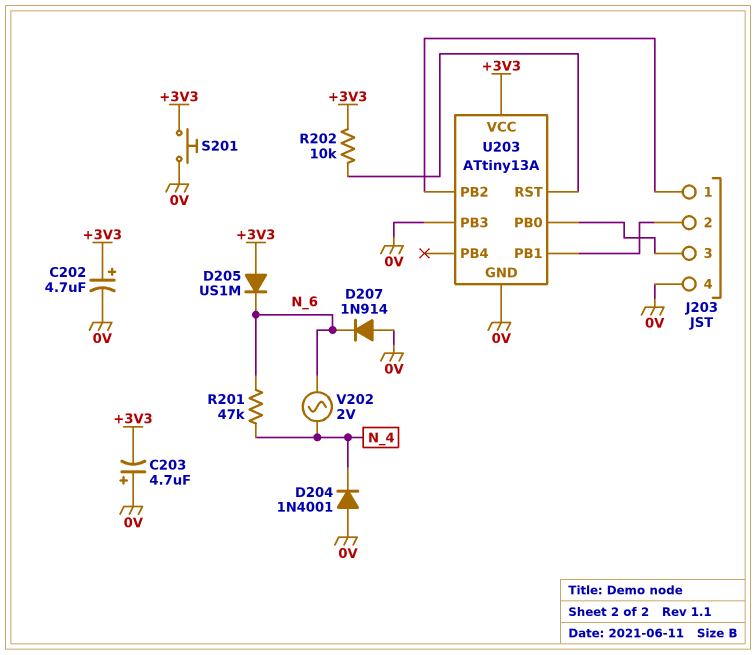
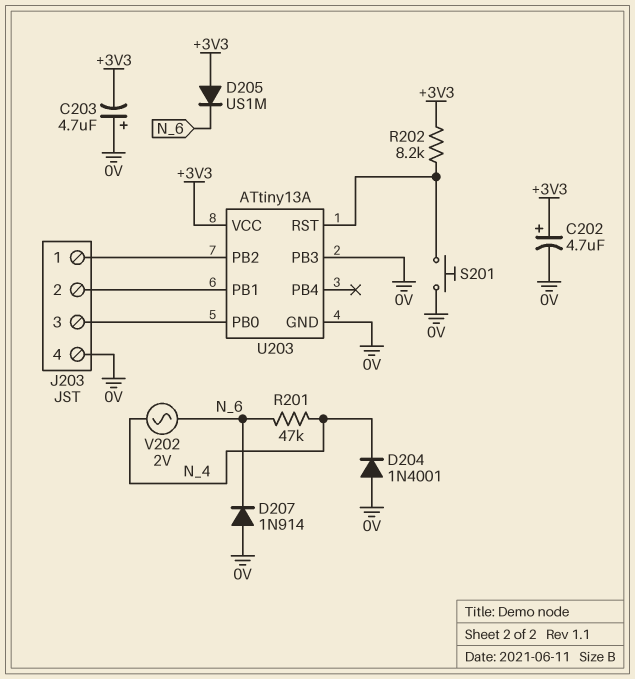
R202: 10k (+3V3, U203/RST) -> 8.2k (+3V3, U203/RST)
S201: button (+3V3, 0V) -> button (0V, U203/RST)

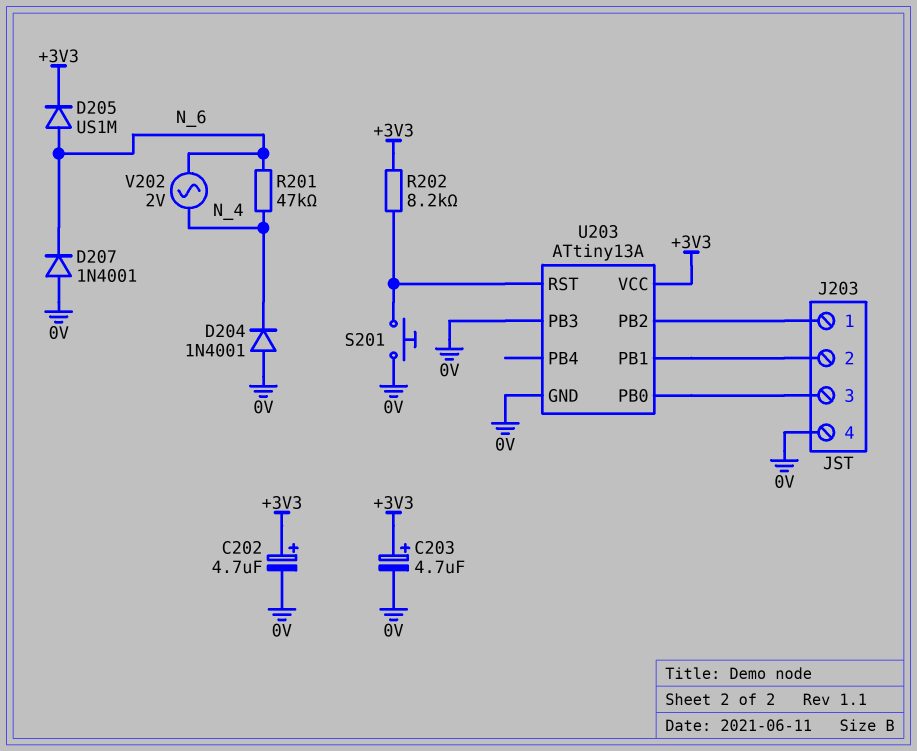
C203: 4.7uF (plus 0V, minus +3V3) -> 4.7uF (plus +3V3, minus 0V)
D205: diode US1M (A +3V3, K N_6) -> diode US1M (A N_6, K +3V3)
D207: diode 1N914 (A 0V, K N_6) -> diode 1N4001 (A 0V, K N_6)

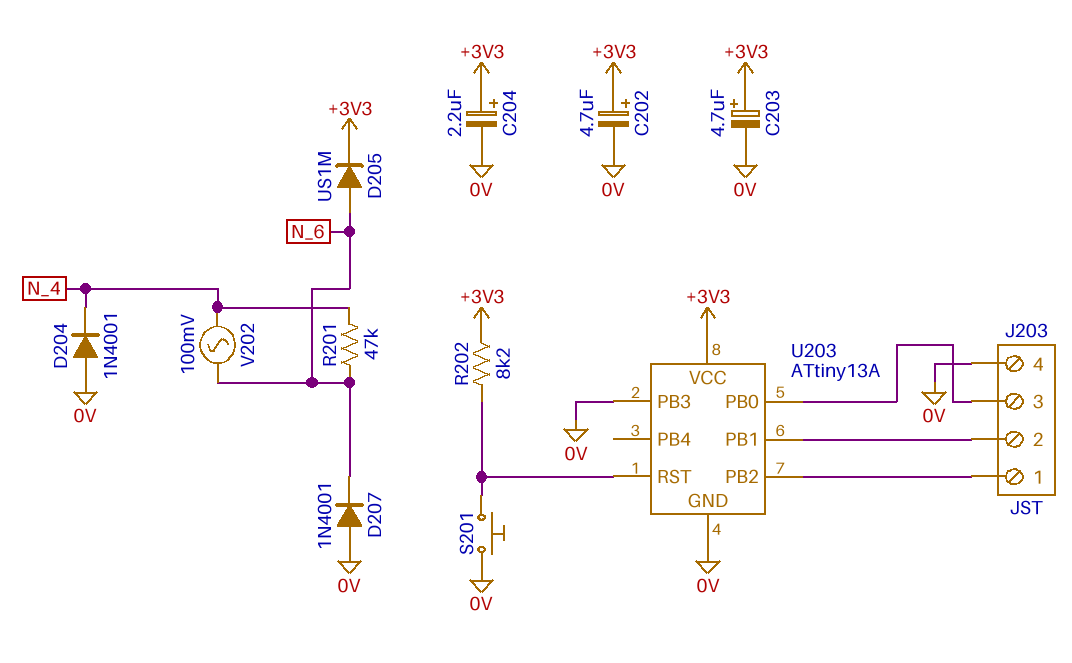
C204: none -> 2.2uF (plus +3V3, minus 0V)
V202: AC 2V (N_4, N_6) -> AC 100mV (N_4, N_6)

